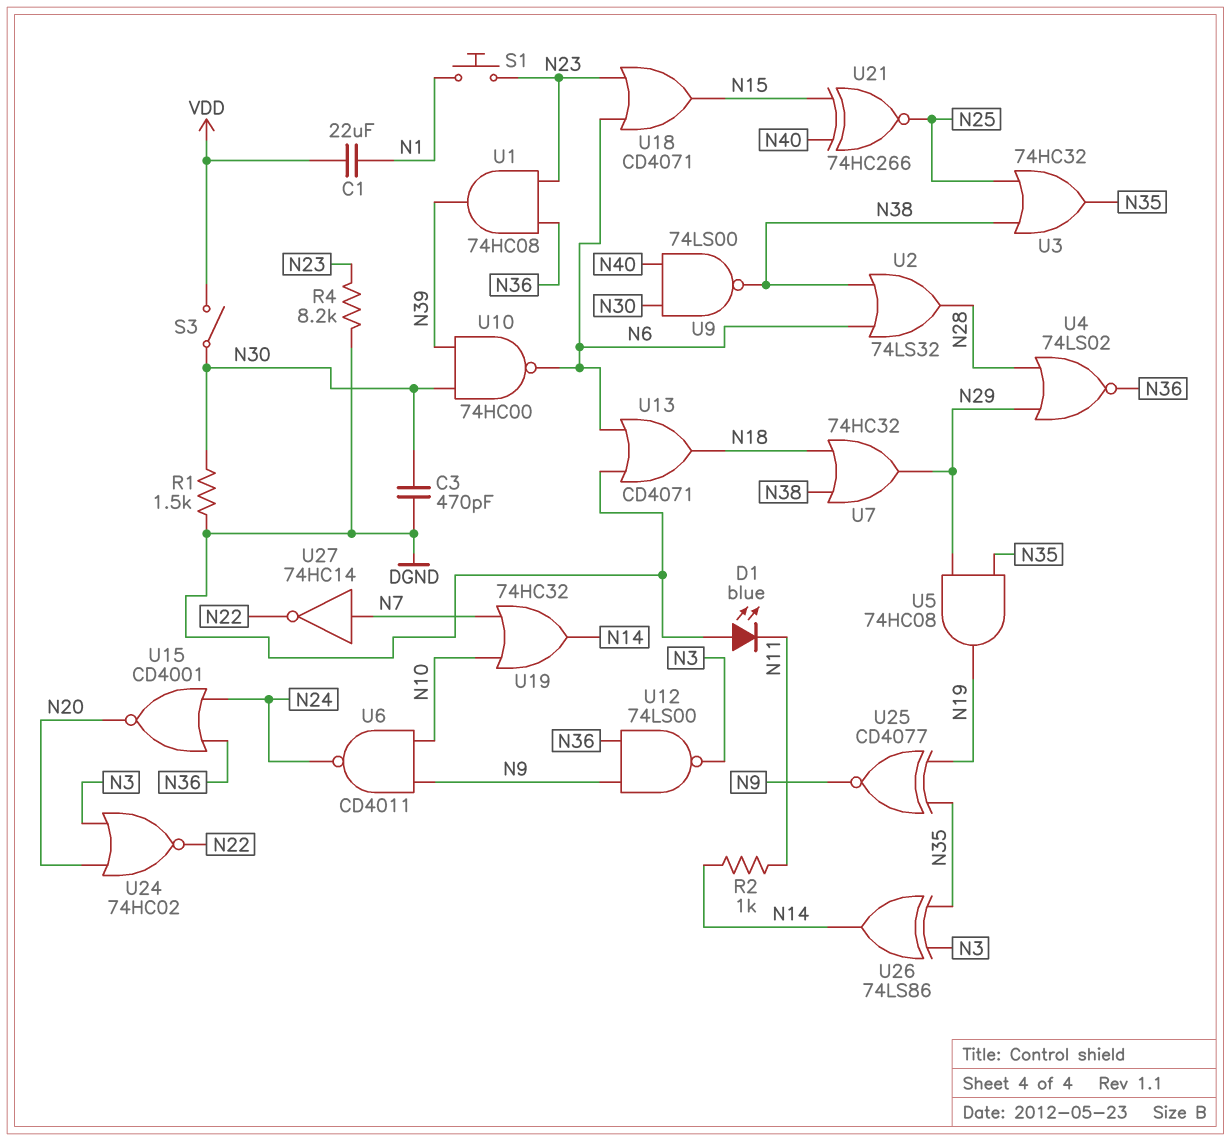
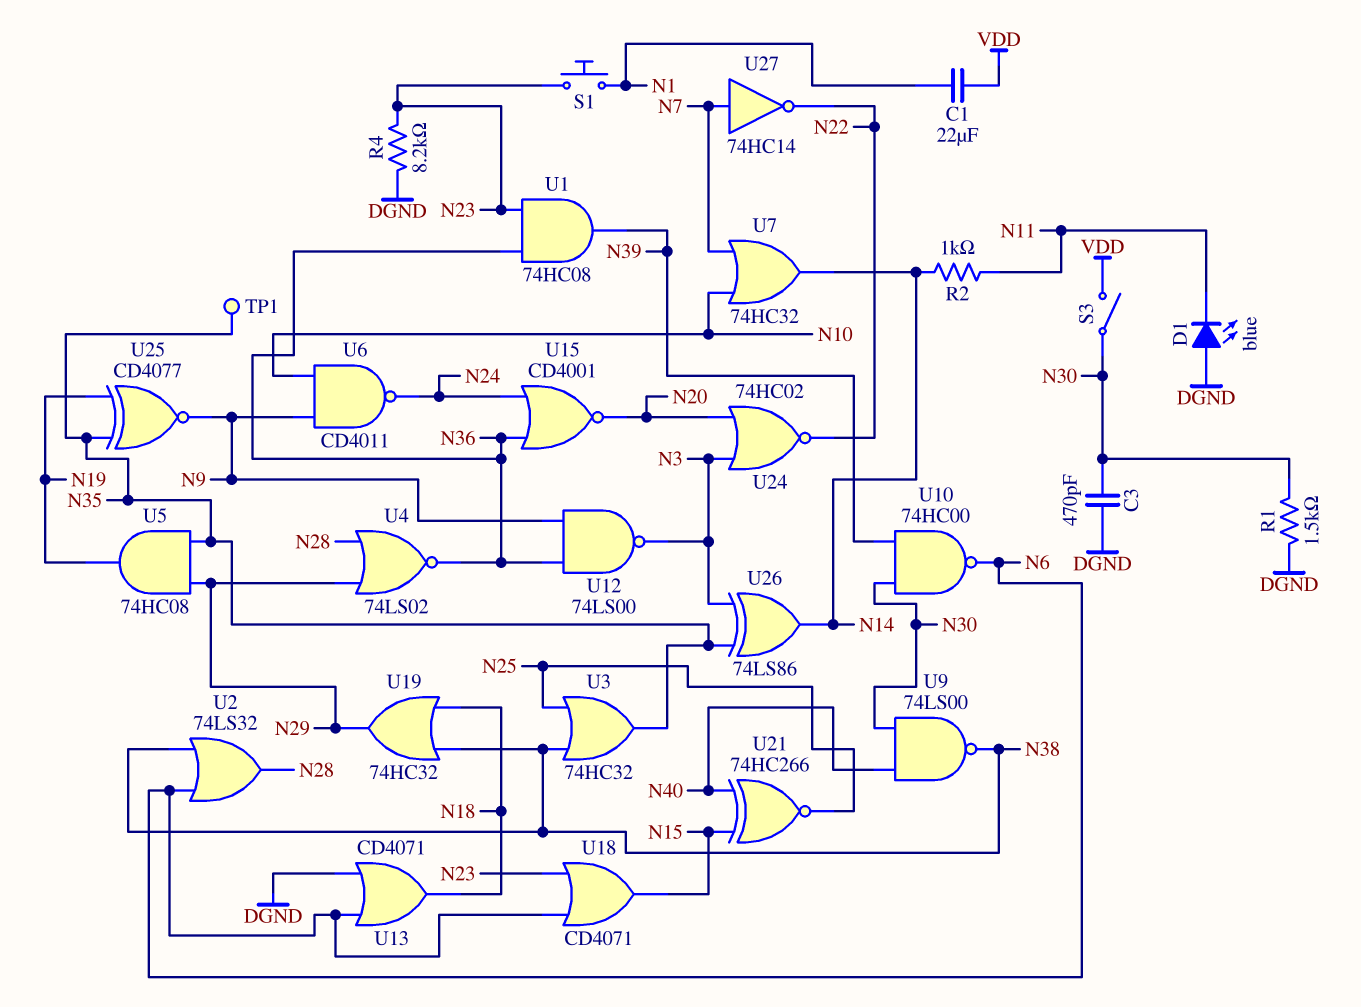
TP1: none -> test point (N35)
U7: OR 74HC32 (in N18, in N38, out N29) -> OR 74HC32 (in N7, in N10, out N14)
U19: OR 74HC32 (in N7, in N10, out N14) -> OR 74HC32 (in N18, in N38, out N29)

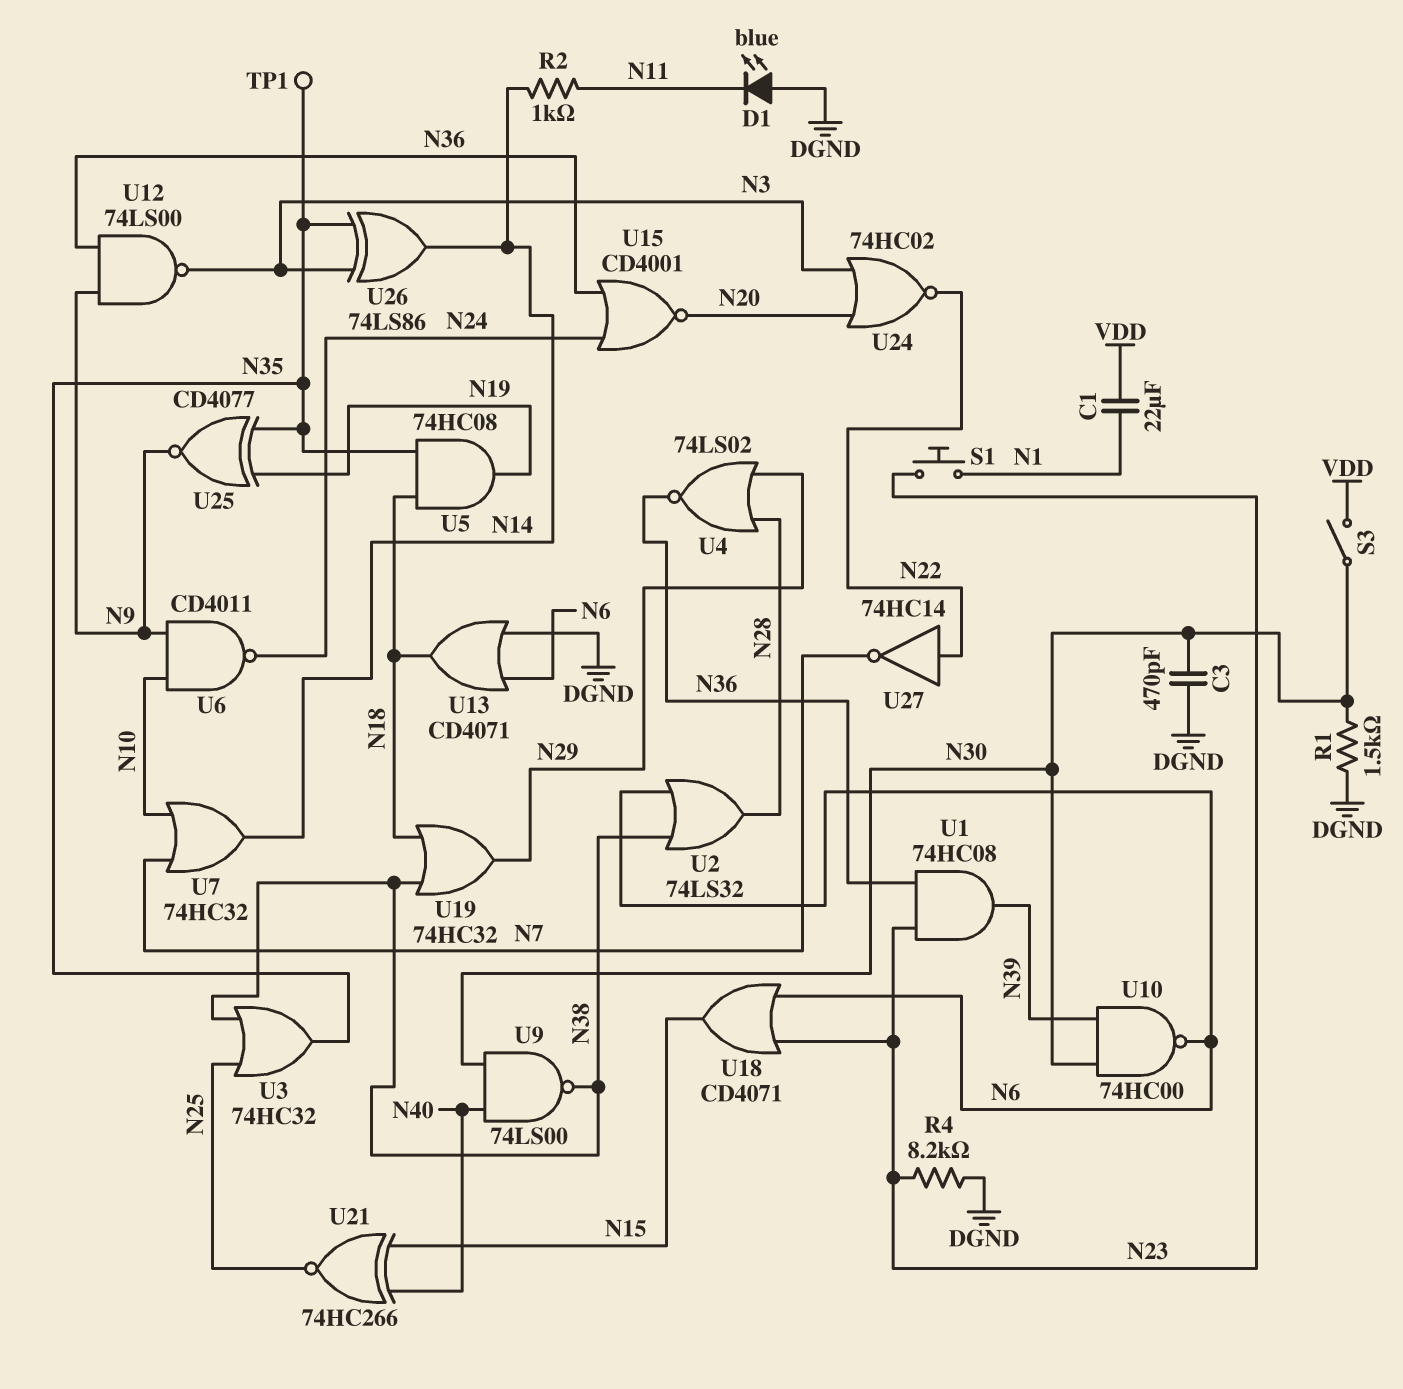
U5: AND 74HC08 (in N29, in N35, out N19) -> AND 74HC08 (in N18, in N35, out N19)
U27: NOT 74HC14 (in N7, out N22) -> NOT 74HC14 (in N22, out N7)

